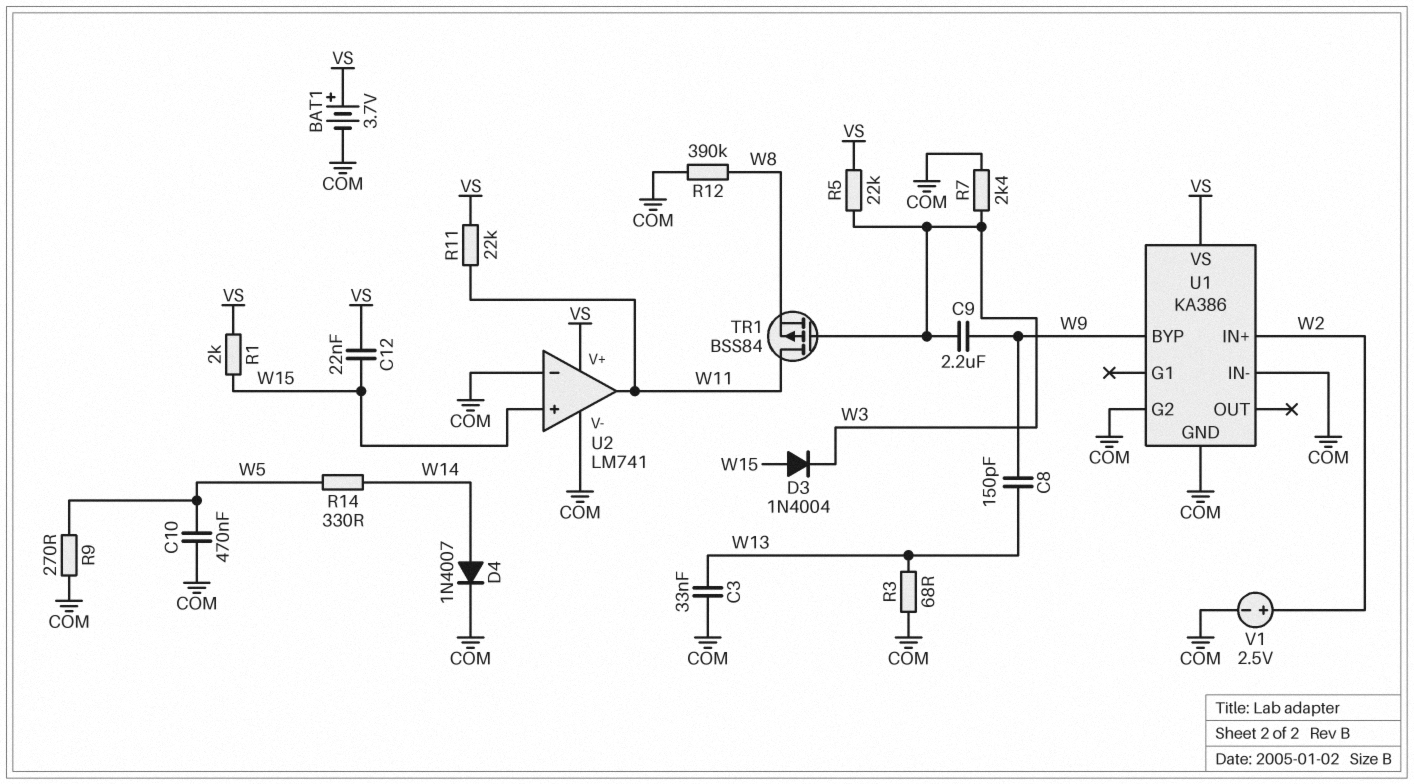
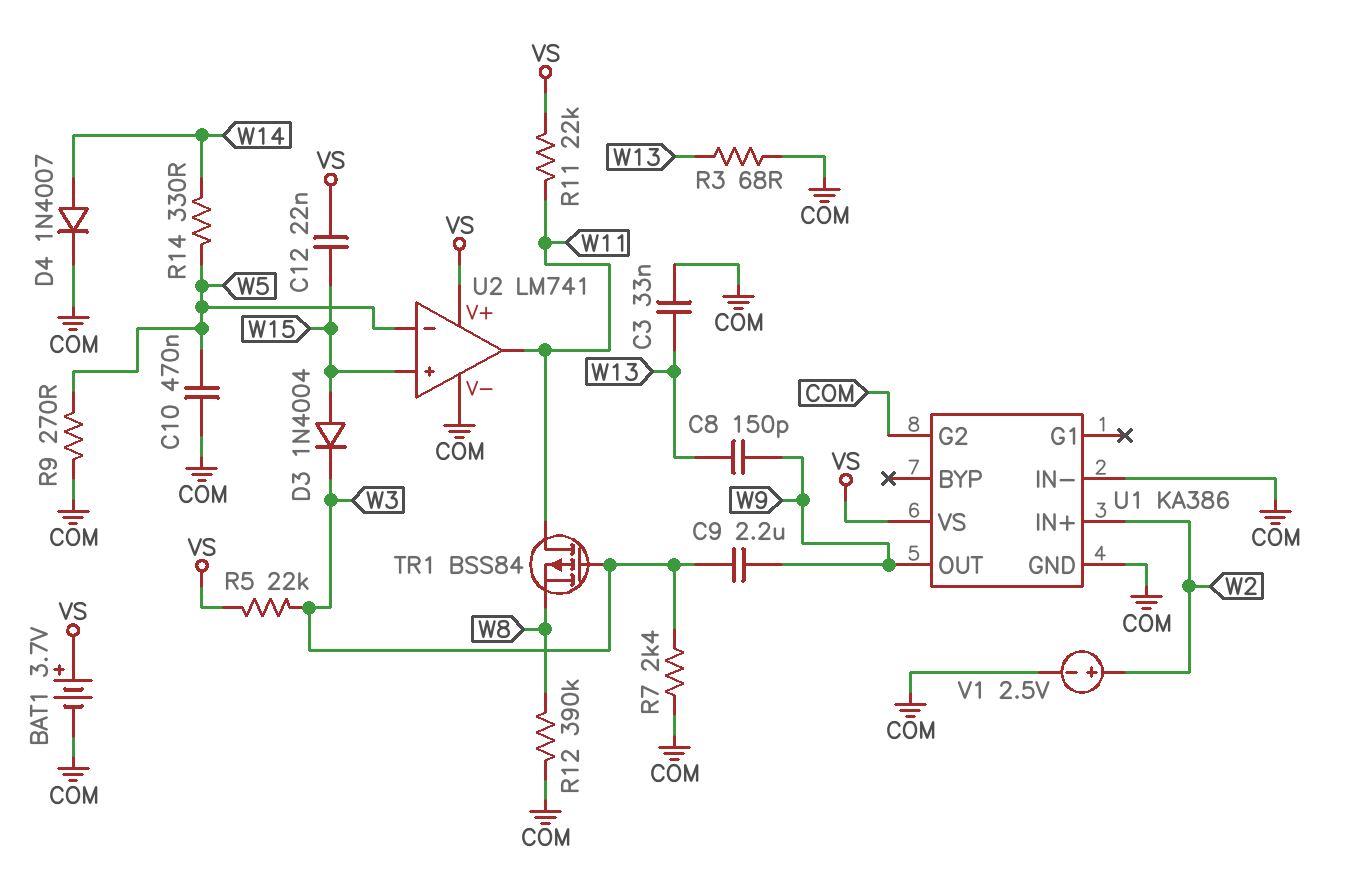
R1: 2k (VS, W15) -> none
U1 pin BYP: W9 -> none
U1 pin OUT: none -> W9
U2 pin in-: COM -> W5

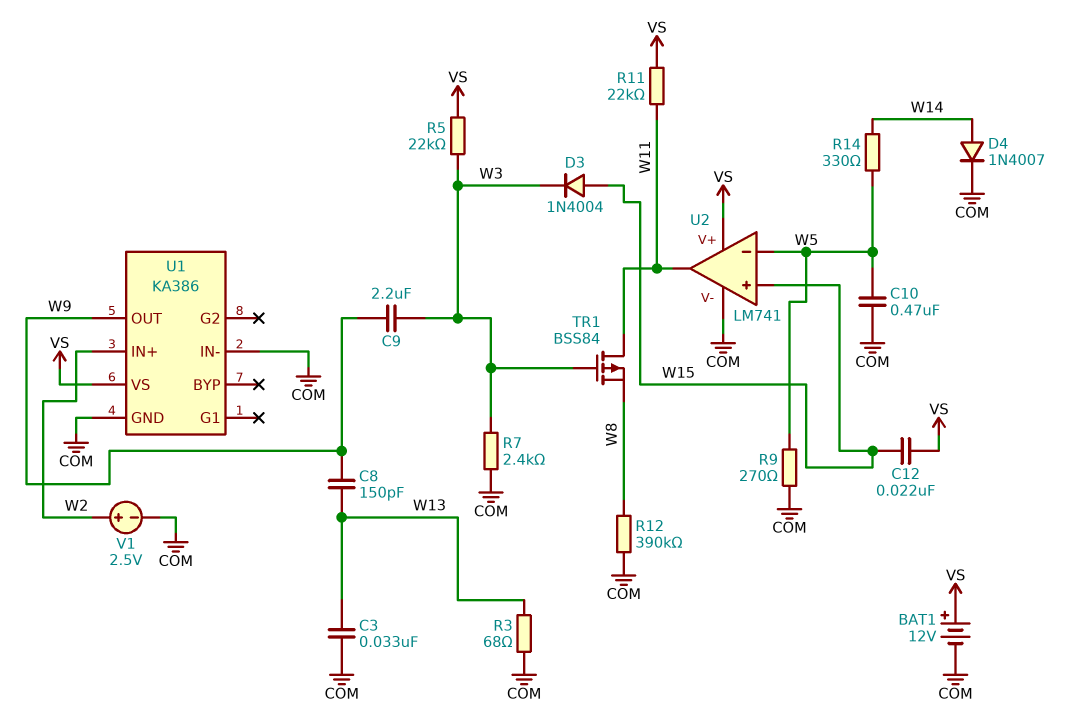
BAT1: 3.7V (plus VS, minus COM) -> 12V (plus VS, minus COM)
U1 pin G2: COM -> none

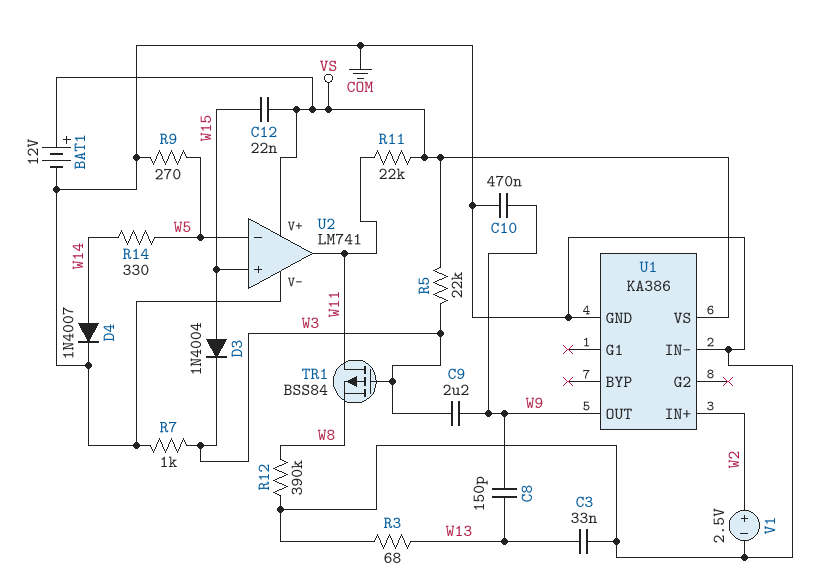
C10: 470nF (COM, W5) -> 470nF (COM, W9)
R7: 2.4k (COM, W3) -> 1k (COM, W3)

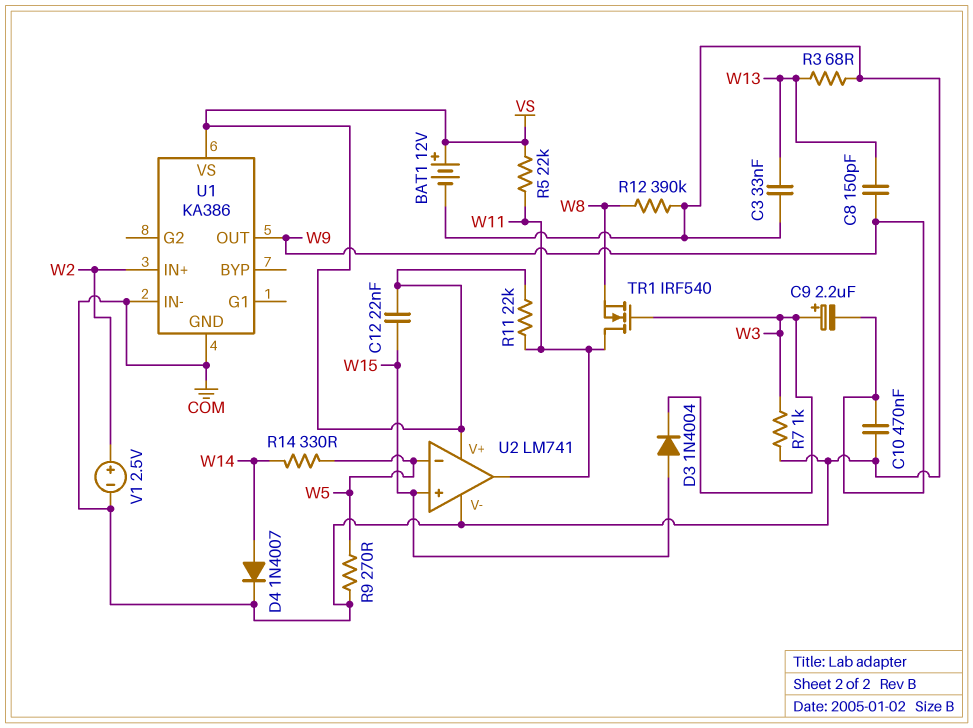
C9: 2.2uF (W3, W9) -> 2.2uF (plus W3, minus W9)
R5: 22k (VS, W3) -> 22k (VS, W11)
TR1: PMOS BSS84 (G W3, D W11, S W8) -> NMOS IRF540 (G W3, D W11, S W8)

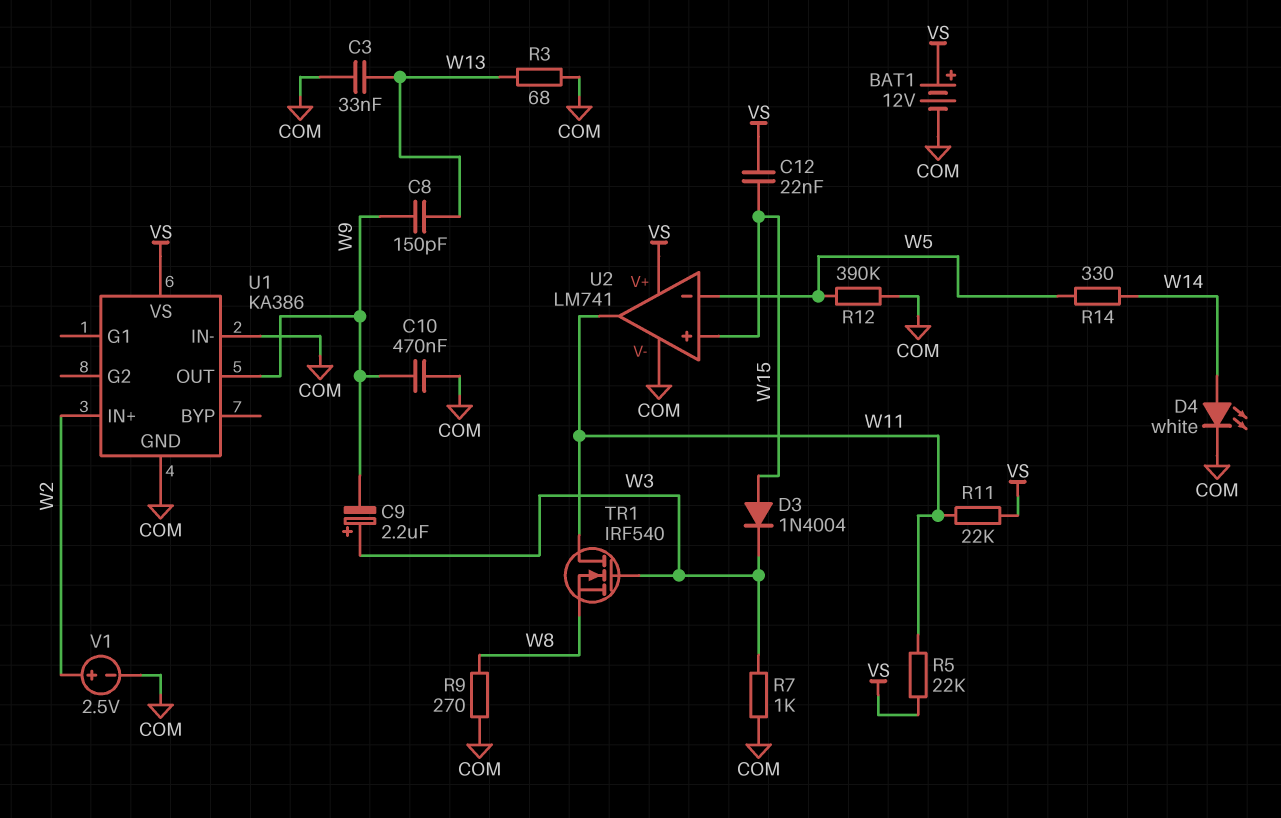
D4: diode 1N4007 (A W14, K COM) -> LED white (A W14, K COM)
R9: 270 (COM, W5) -> 270 (COM, W8)
R12: 390k (COM, W8) -> 390k (COM, W5)

